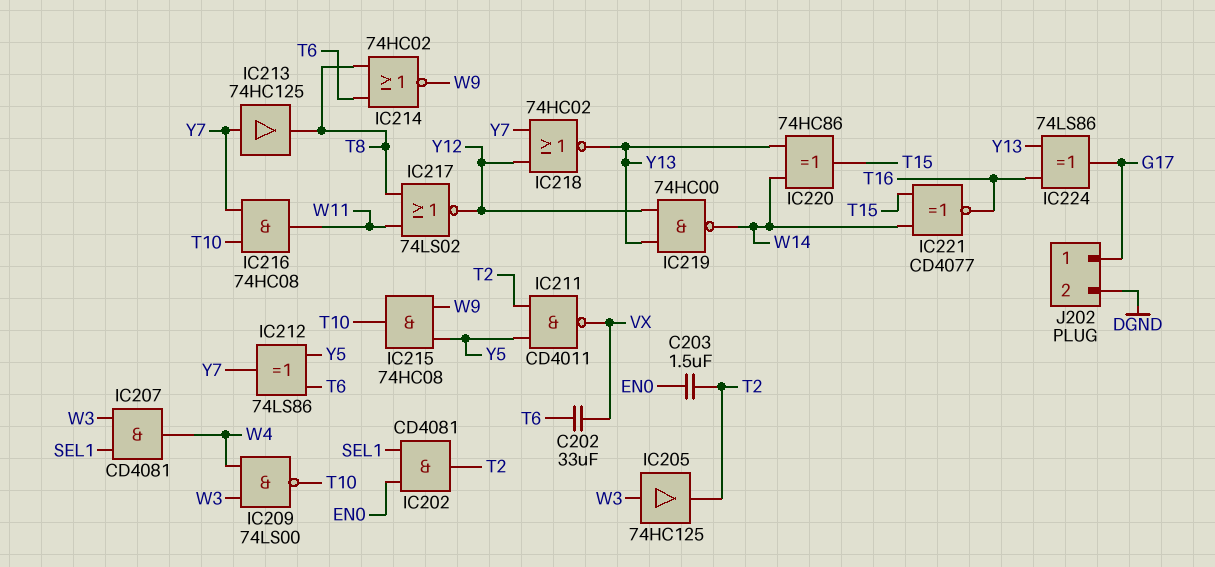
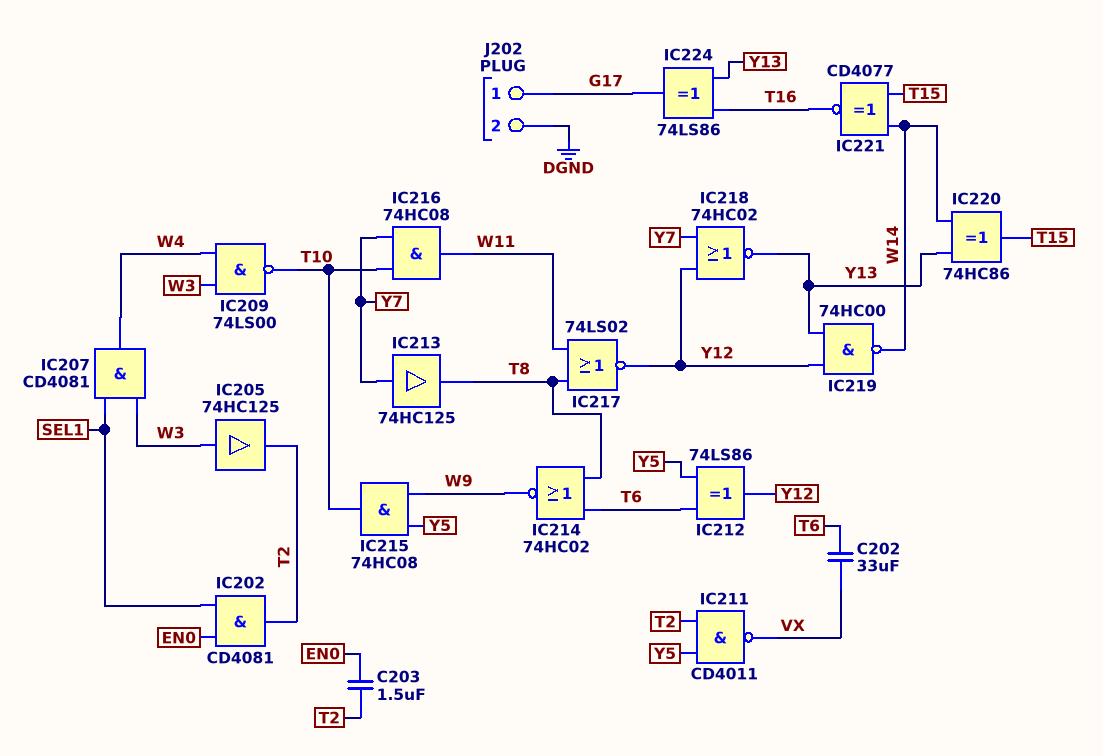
IC212: XOR 74LS86 (in T6, in Y5, out Y7) -> XOR 74LS86 (in T6, in Y5, out Y12)

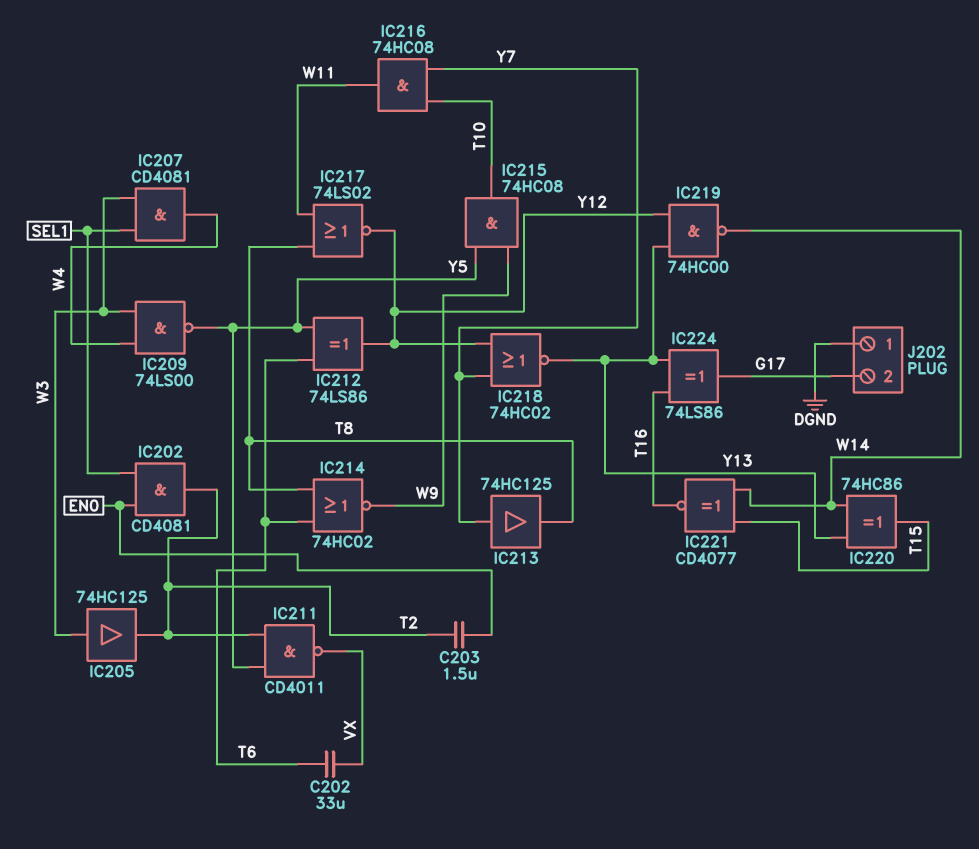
IC209: NAND 74LS00 (in W3, in W4, out T10) -> NAND 74LS00 (in W3, in W4, out Y5)
J202 pin 1: G17 -> DGND
J202 pin 2: DGND -> G17

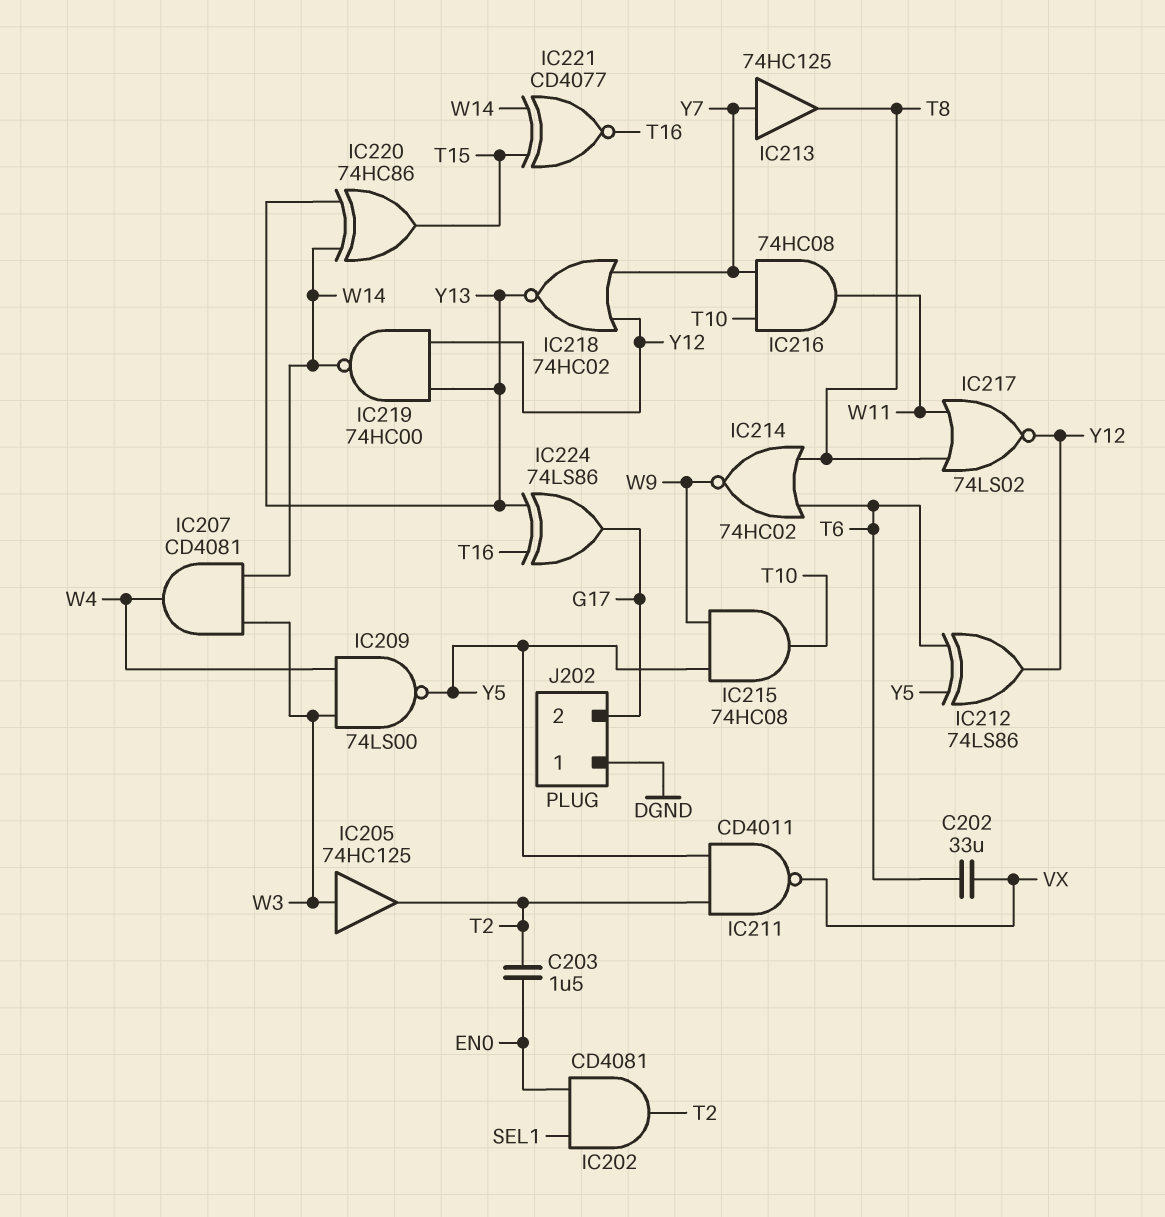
IC207: AND CD4081 (in SEL1, in W3, out W4) -> AND CD4081 (in W3, in W14, out W4)

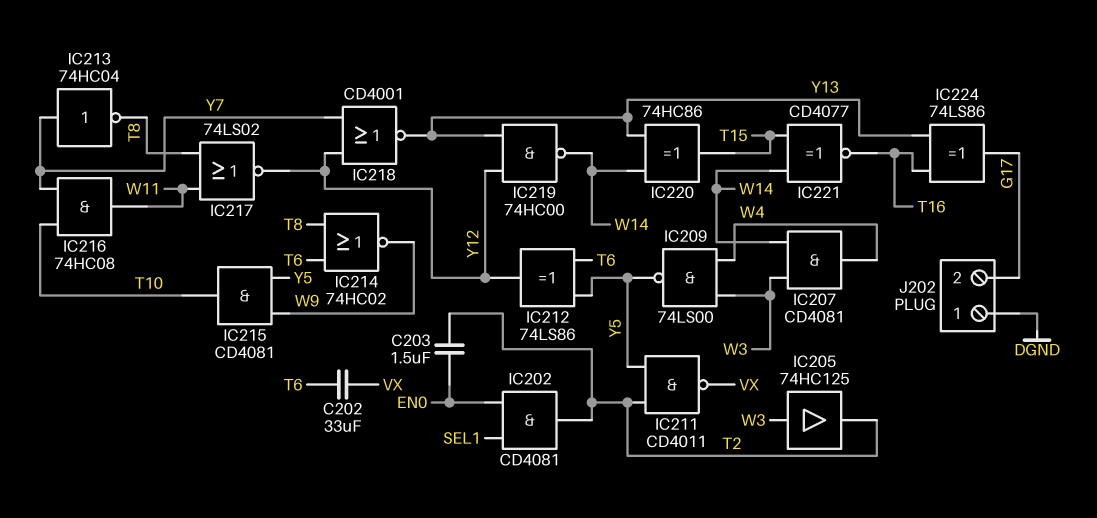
IC213: buffer 74HC125 (in Y7, out T8) -> NOT 74HC04 (in Y7, out T8)
IC215: AND 74HC08 (in W9, in Y5, out T10) -> AND CD4081 (in W9, in Y5, out T10)
IC218: NOR 74HC02 (in Y7, in Y12, out Y13) -> NOR CD4001 (in Y7, in Y12, out Y13)

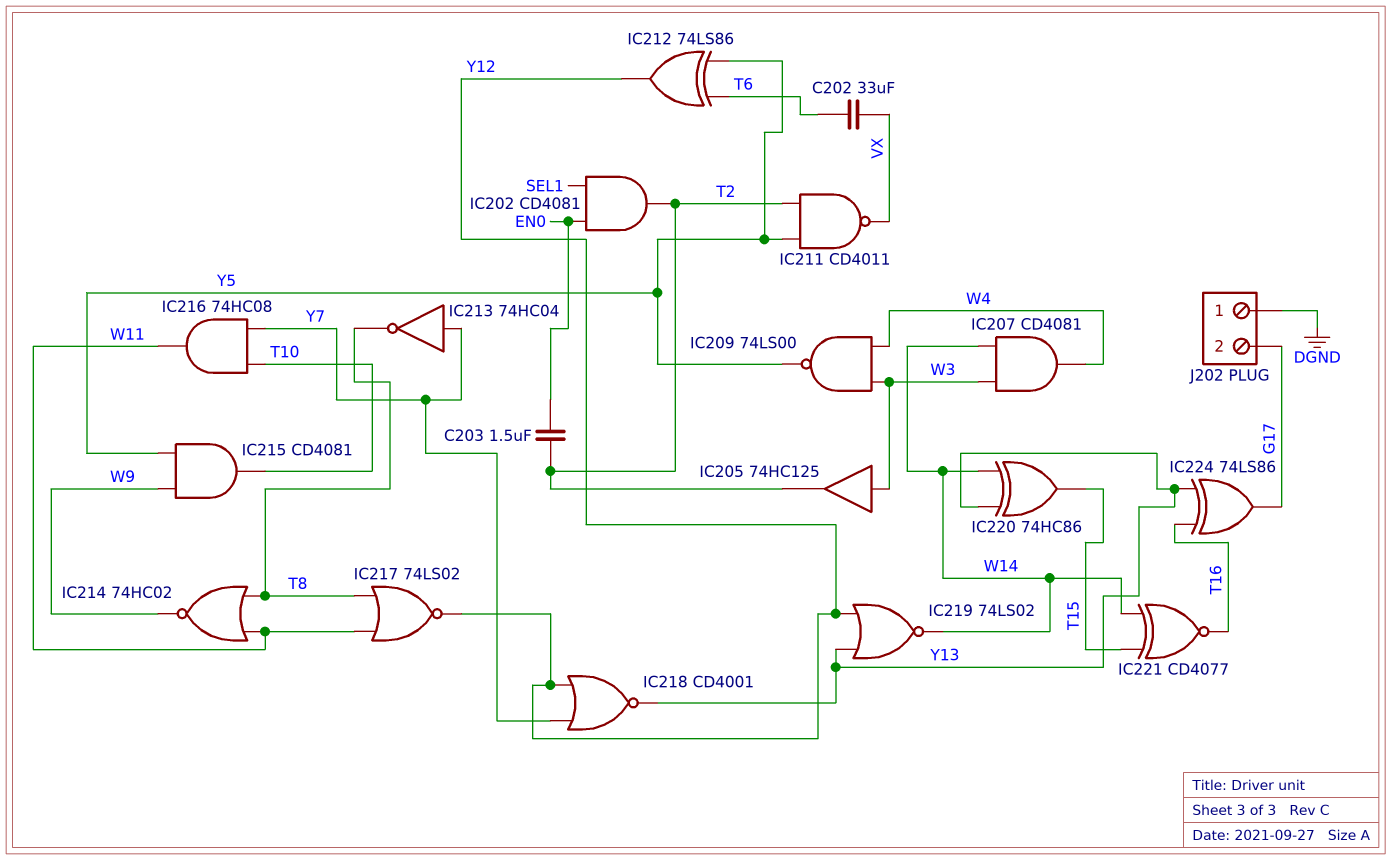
IC214: NOR 74HC02 (in T6, in T8, out W9) -> NOR 74HC02 (in T8, in W11, out W9)
IC219: NAND 74HC00 (in Y12, in Y13, out W14) -> NOR 74LS02 (in Y12, in Y13, out W14)

